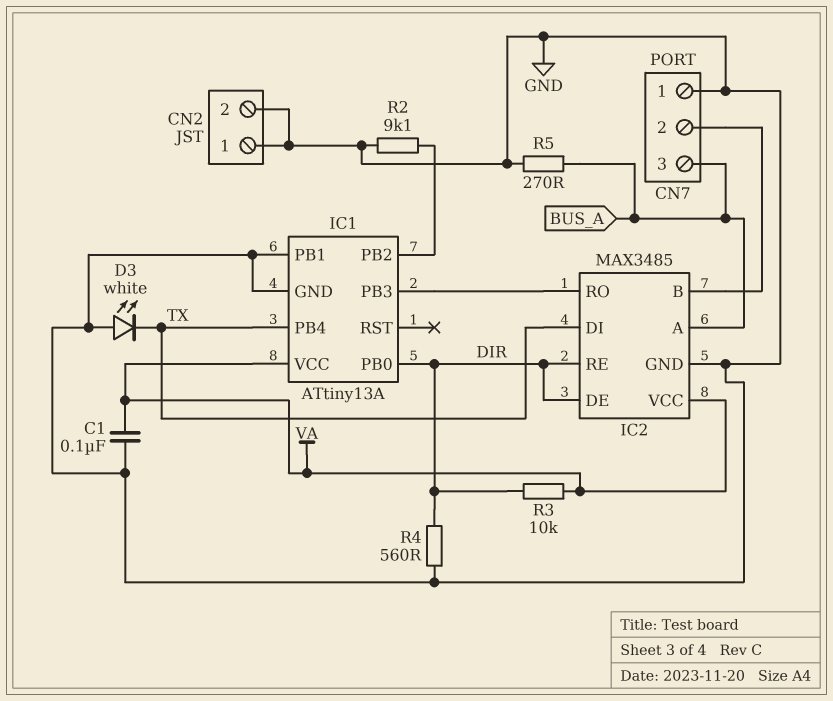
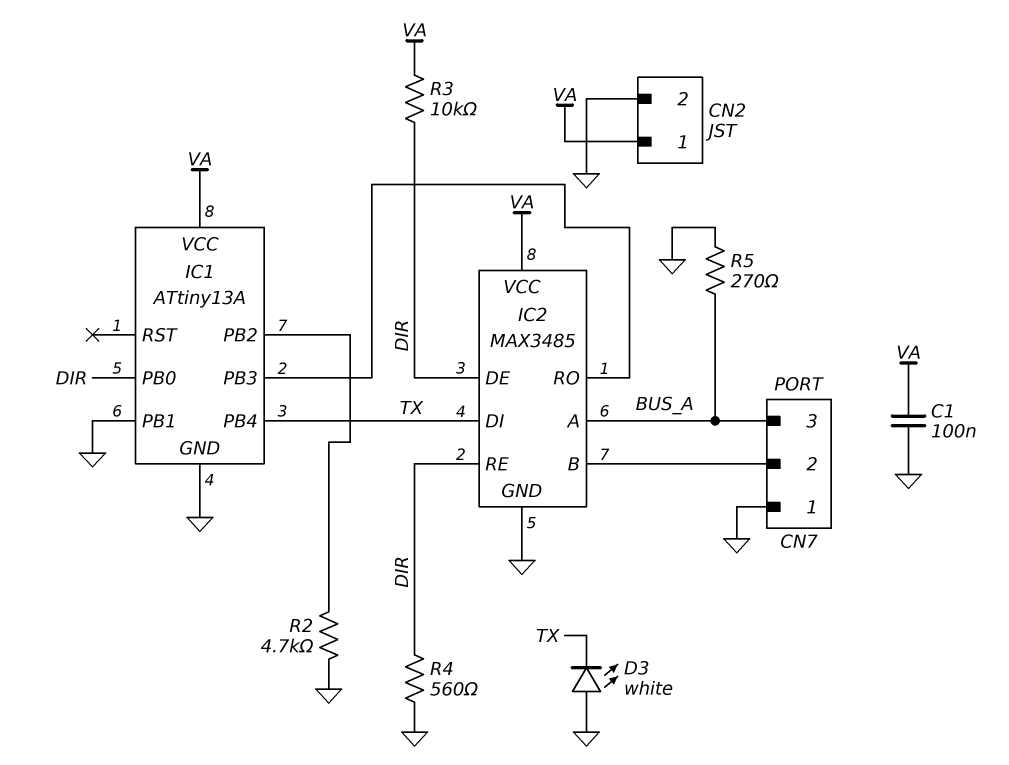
CN2 pin 1: GND -> VA
R2: 9.1k (GND, IC1/PB2) -> 4.7k (GND, IC1/PB2)

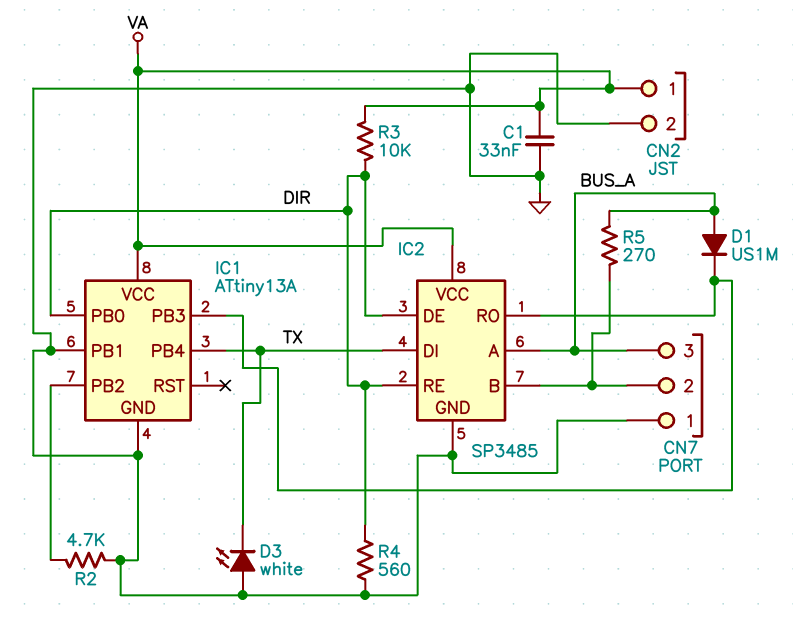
C1: 100nF (GND, VA) -> 33nF (GND, VA)
D1: none -> diode US1M (A BUS_A, K IC1/PB3)
IC2: MAX3485 -> SP3485
R5: 270 (BUS_A, GND) -> 270 (BUS_A, CN7/2)

